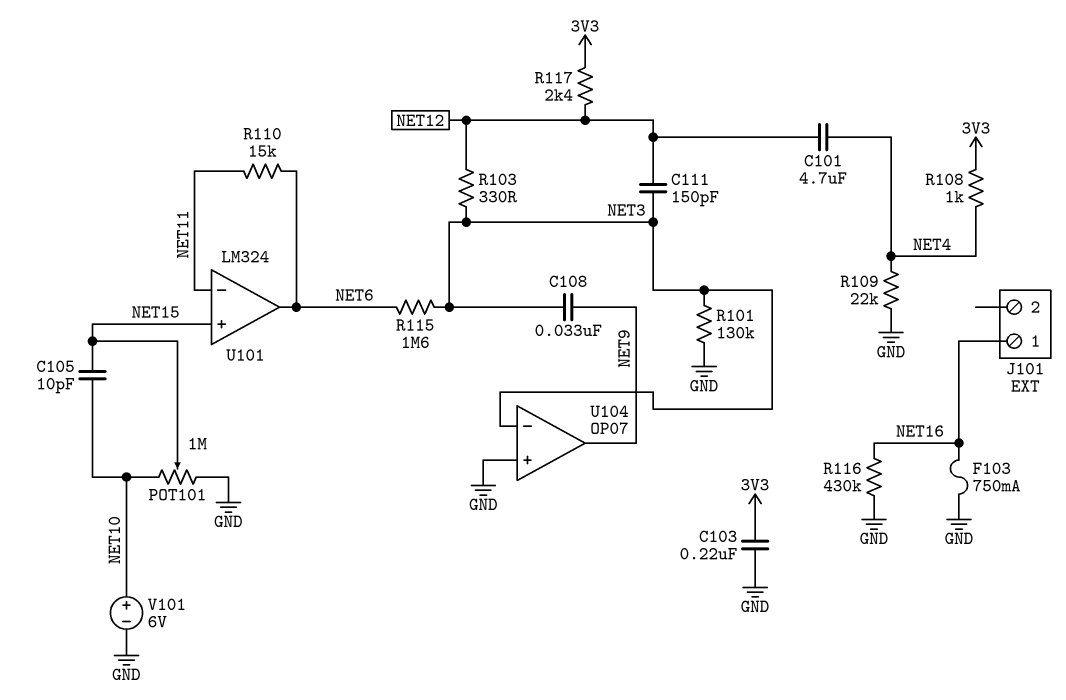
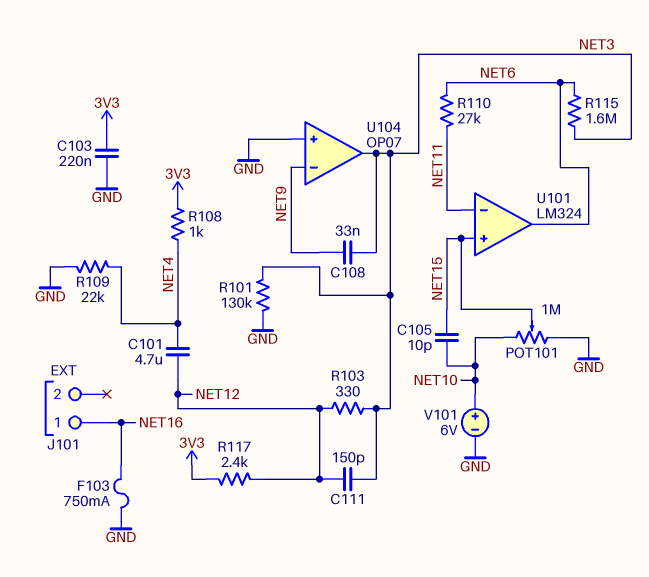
R110: 15k (NET6, NET11) -> 27k (NET6, NET11)
R116: 430k (GND, NET16) -> none
U104 pin in-: NET3 -> NET9
U104 pin out: NET9 -> NET3

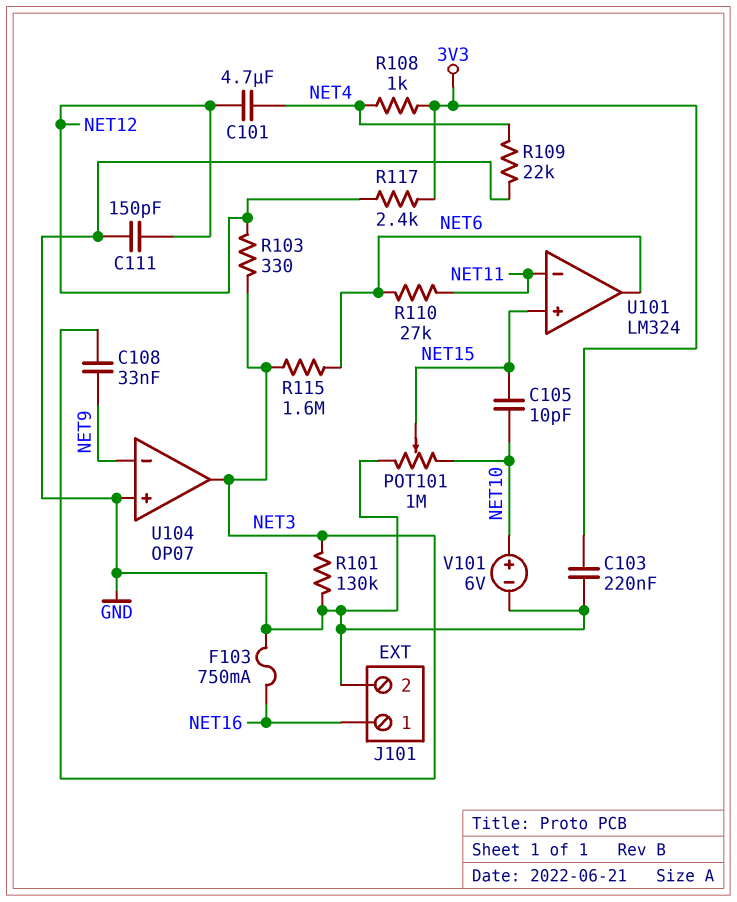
C111: 150pF (NET3, NET12) -> 150pF (GND, NET12)
J101 pin 2: none -> GND

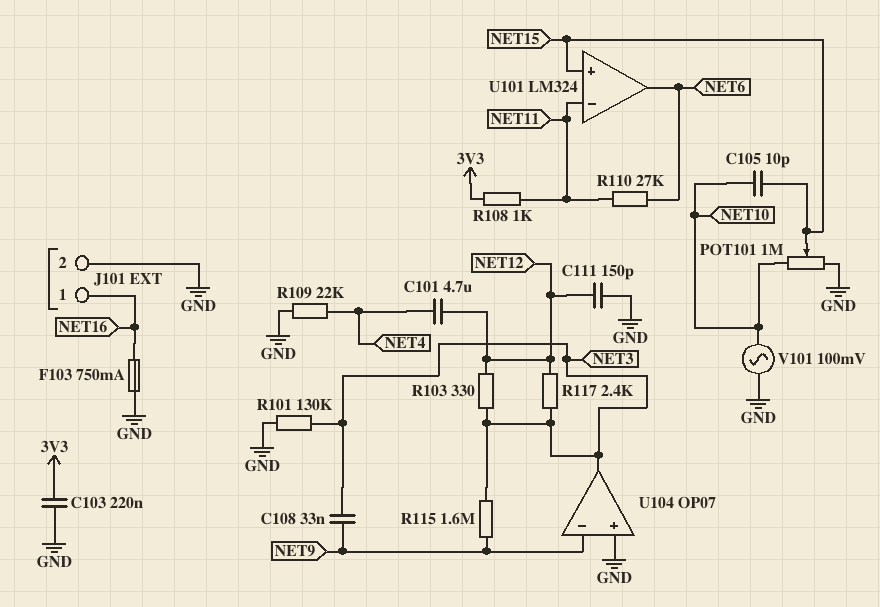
R108: 1k (3V3, NET4) -> 1k (3V3, NET11)
R115: 1.6M (NET3, NET6) -> 1.6M (NET3, NET9)
R117: 2.4k (3V3, NET12) -> 2.4k (NET3, NET12)
V101: 6V (plus NET10, minus GND) -> AC 100mV (GND, NET10)

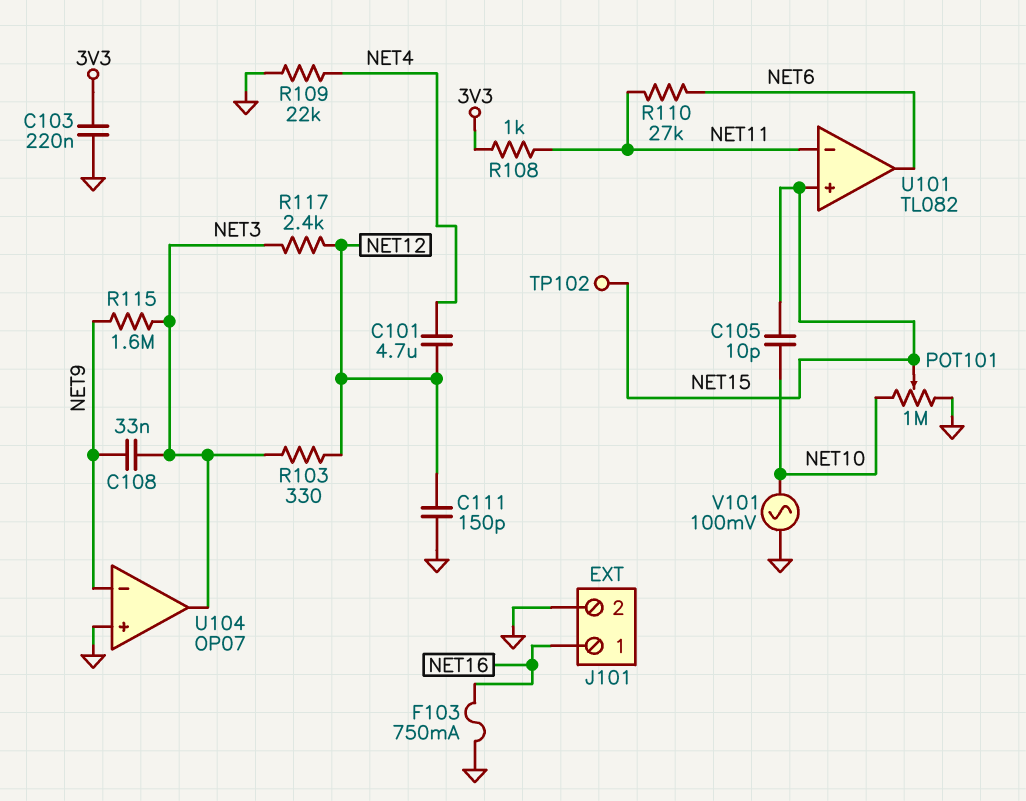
R101: 130k (GND, NET3) -> none
TP102: none -> test point (NET15)
U101: LM324 -> TL082

